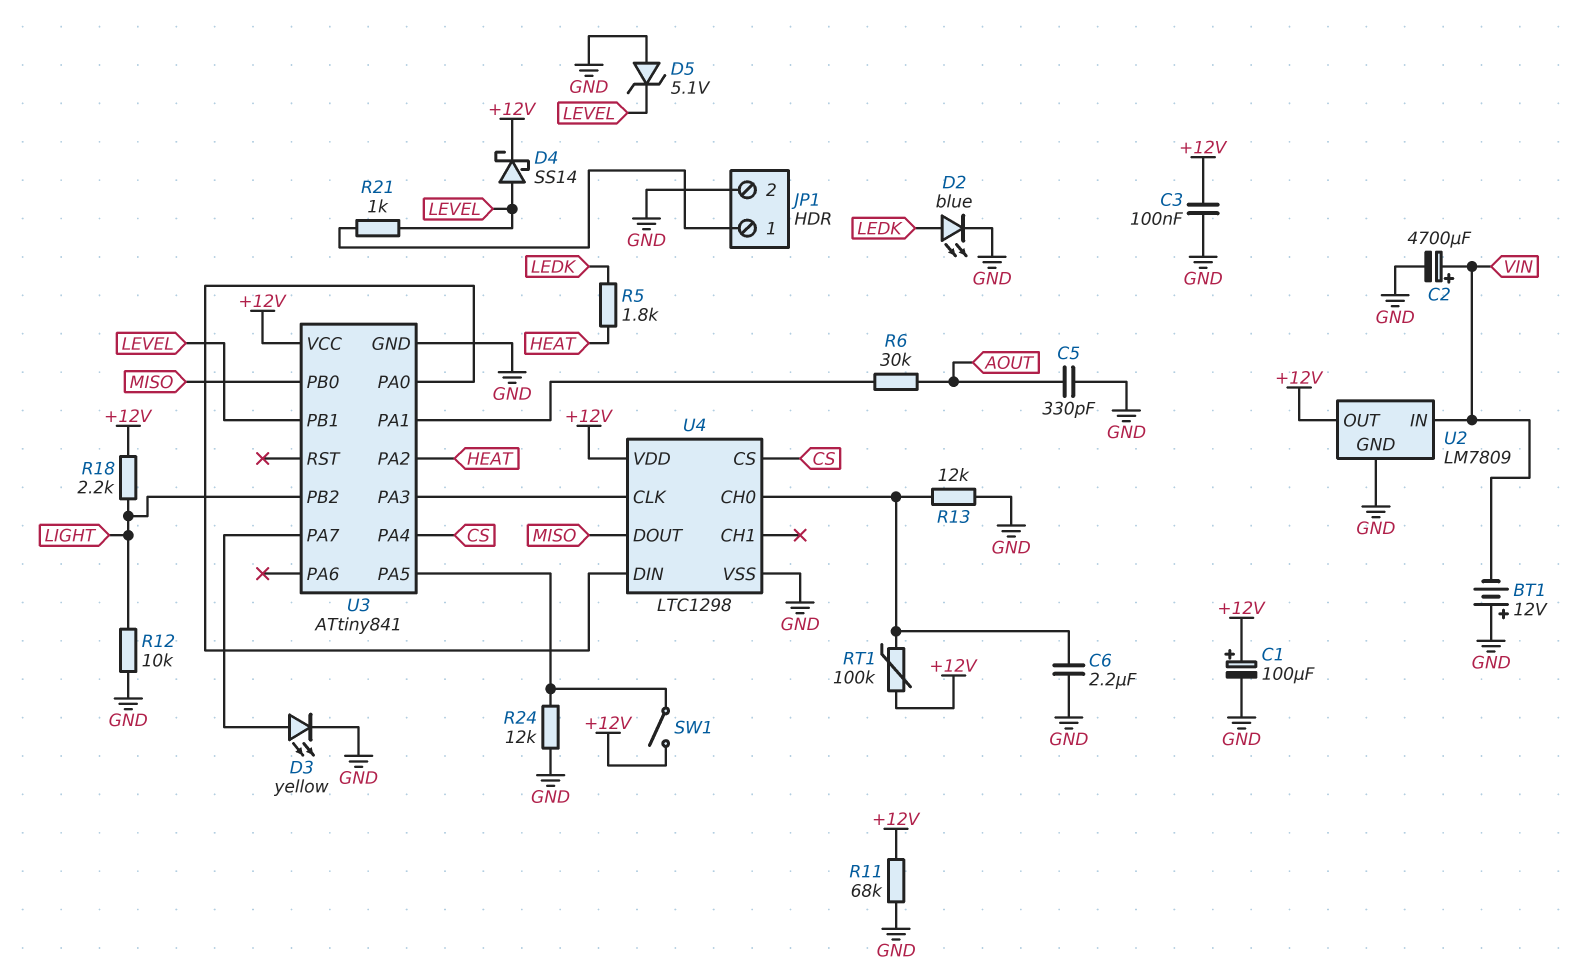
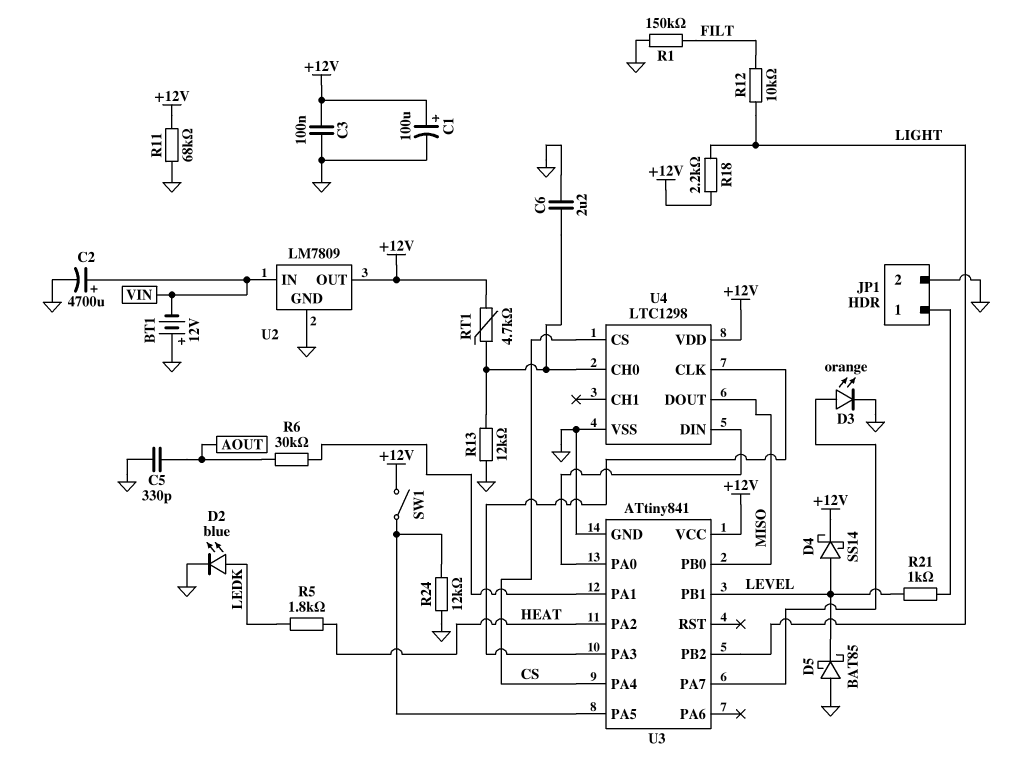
D3: LED yellow (A U3/PA7, K GND) -> LED orange (A U3/PA7, K GND)
D5: zener 5.1V (A GND, K LEVEL) -> schottky BAT85 (A GND, K LEVEL)
R1: none -> 150k (FILT, GND)
R12: 10k (GND, LIGHT) -> 10k (FILT, LIGHT)
RT1: 100k (+12V, U4/CH0) -> 4.7k (+12V, U4/CH0)

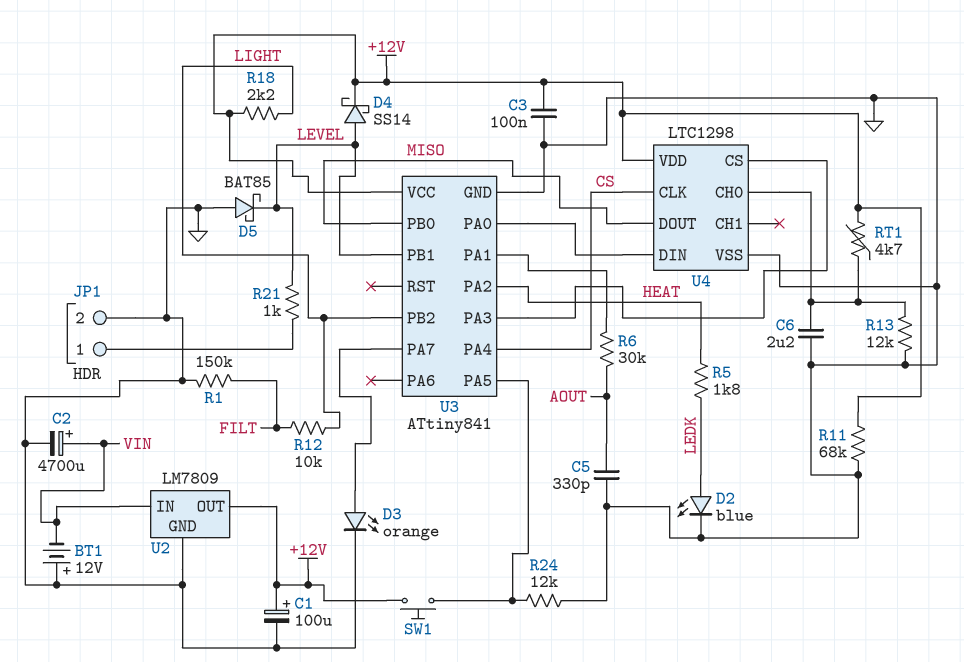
SW1: switch (+12V, U3/PA5) -> button (+12V, U3/PA5)
U4 pin CLK: U3/PA3 -> CS
U4 pin CS: CS -> U3/PA3

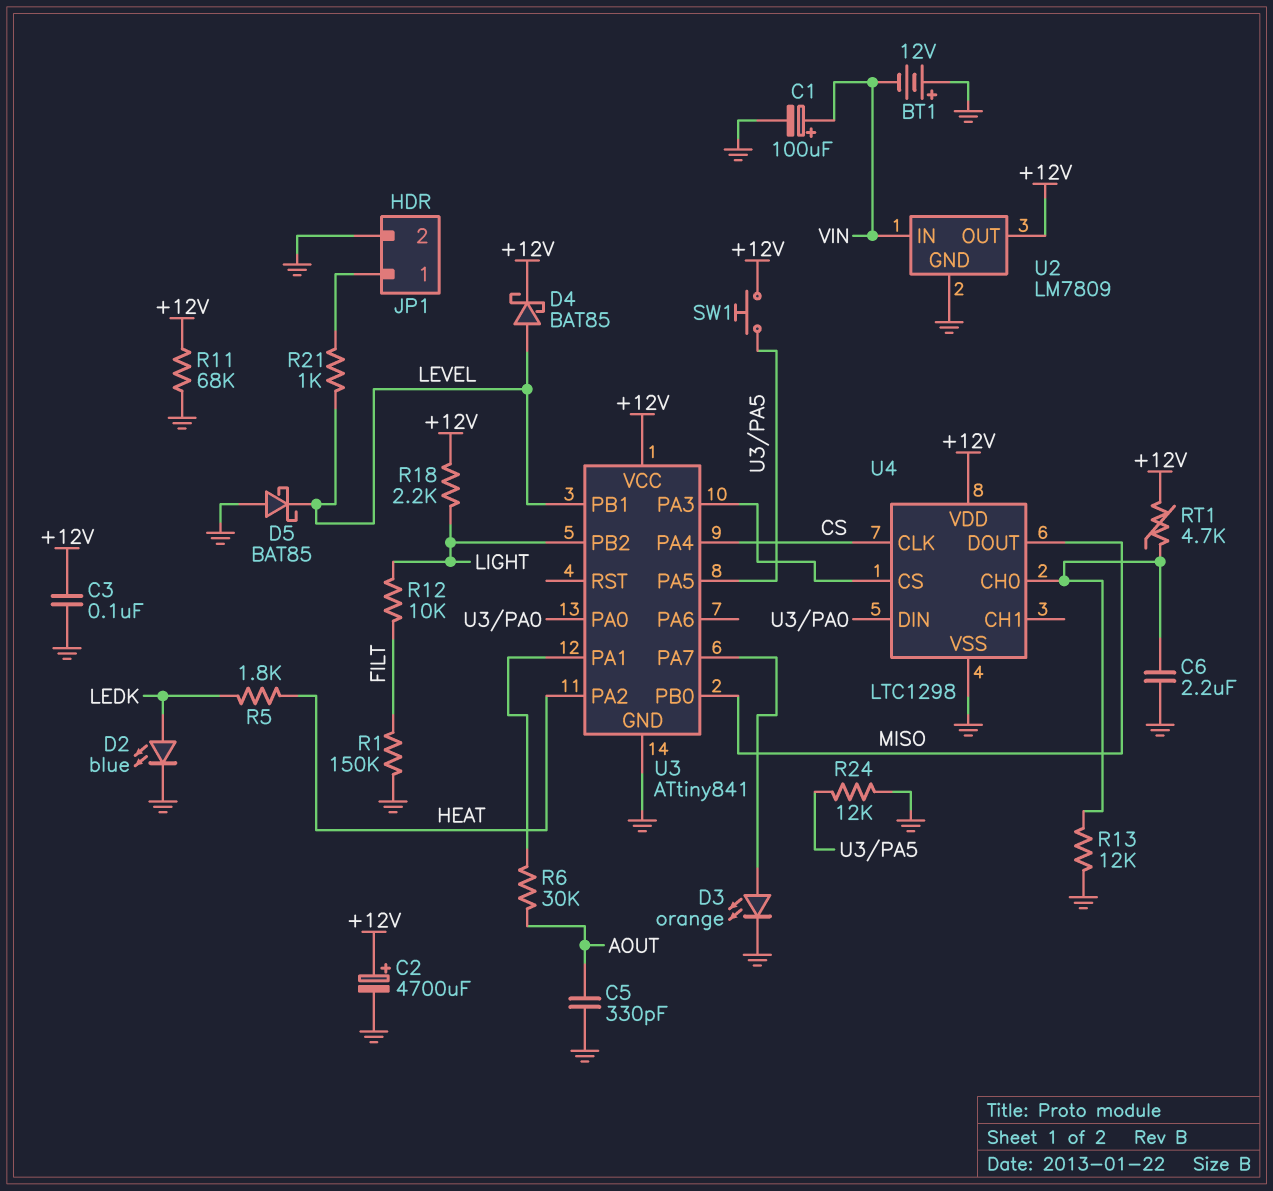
C1: 100uF (plus +12V, minus GND) -> 100uF (plus VIN, minus GND)
C2: 4700uF (plus VIN, minus GND) -> 4700uF (plus +12V, minus GND)
D4: schottky SS14 (A LEVEL, K +12V) -> schottky BAT85 (A LEVEL, K +12V)

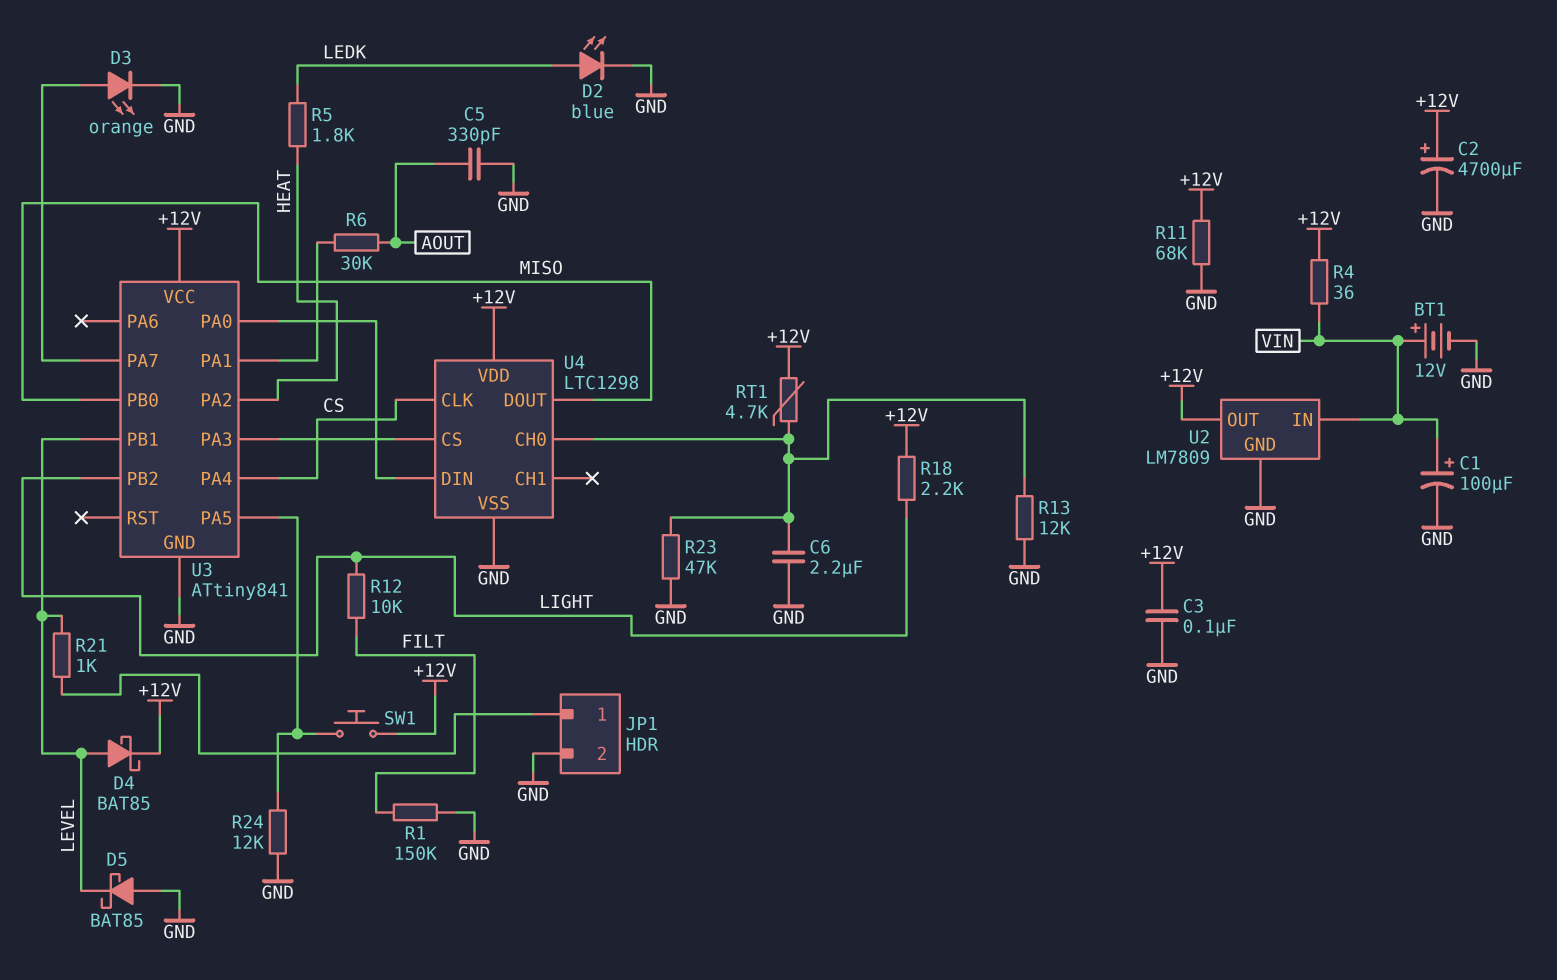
BT1: 12V (plus GND, minus VIN) -> 12V (plus VIN, minus GND)
R4: none -> 36 (+12V, VIN)
R23: none -> 47k (GND, U4/CH0)

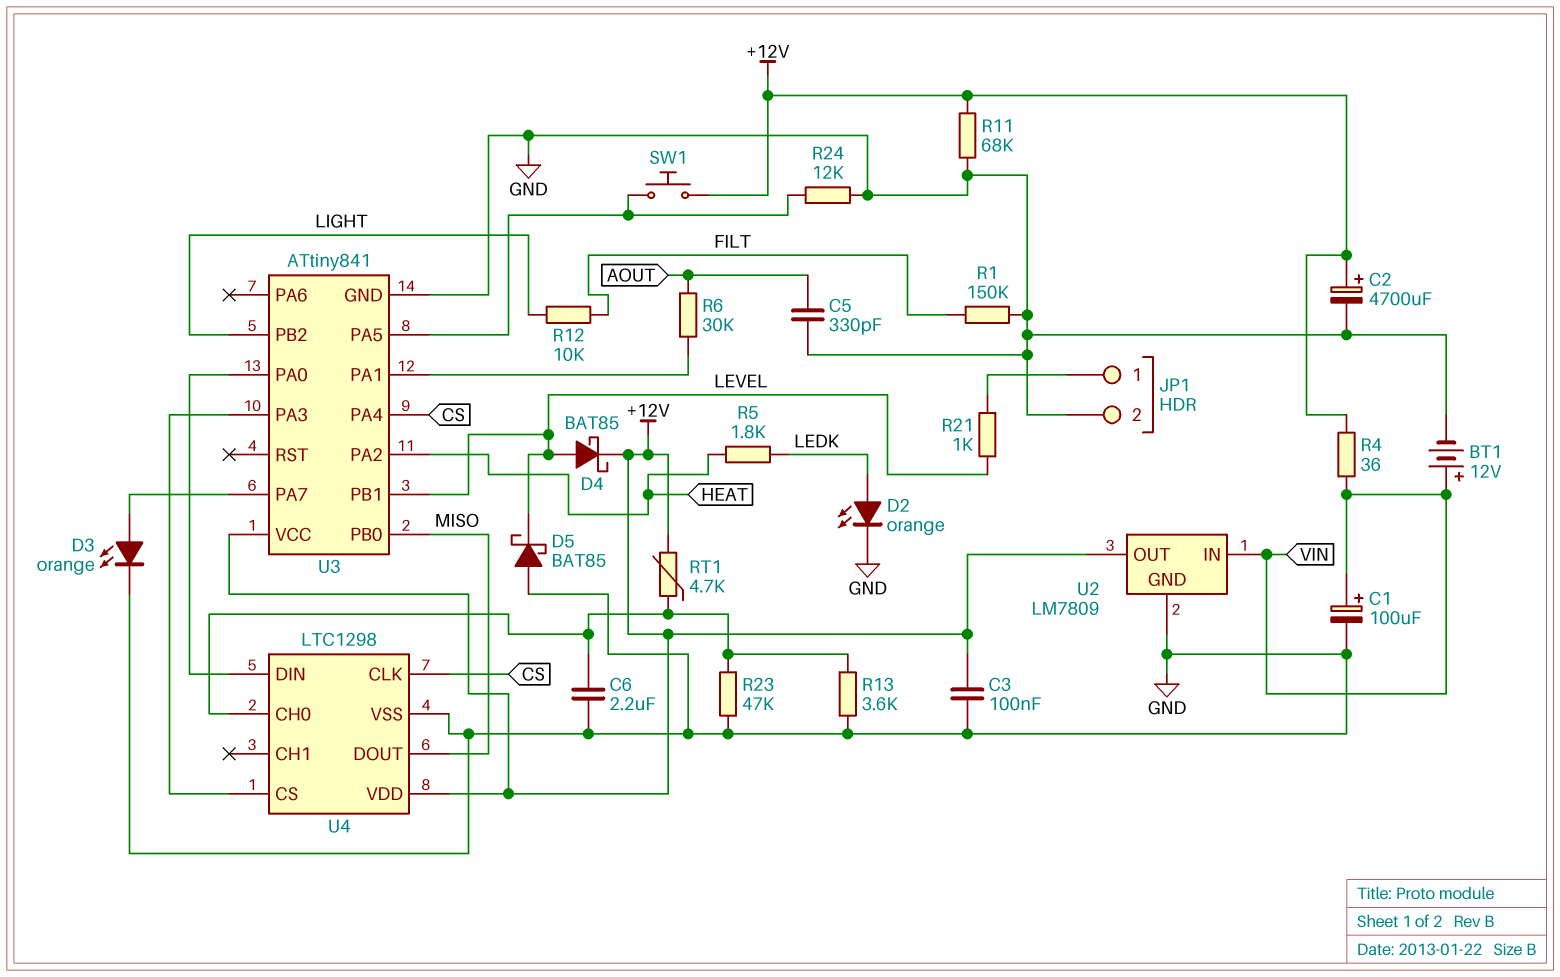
D2: LED blue (A LEDK, K GND) -> LED orange (A LEDK, K GND)
R13: 12k (GND, U4/CH0) -> 3.6k (GND, U4/CH0)
R18: 2.2k (+12V, LIGHT) -> none

